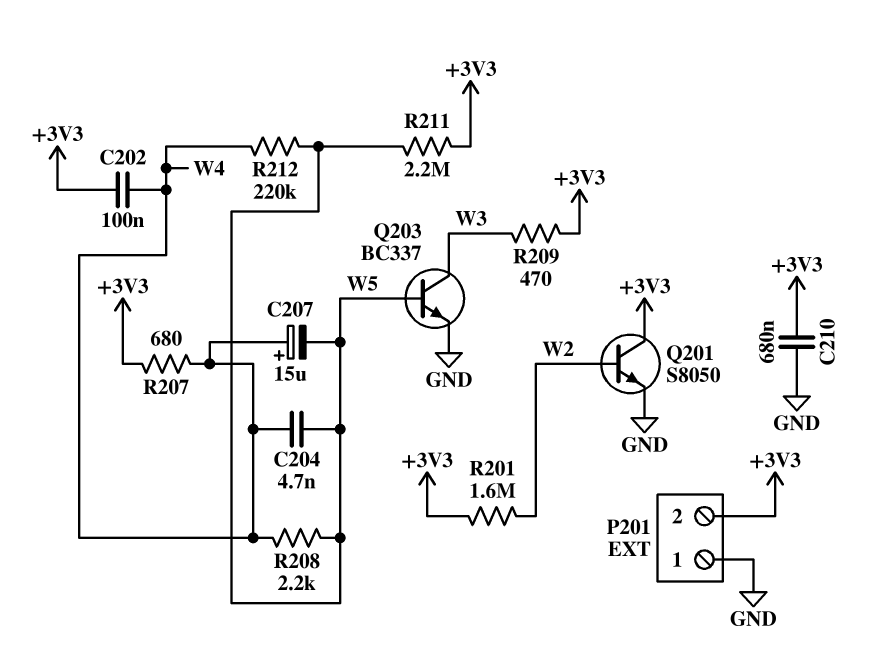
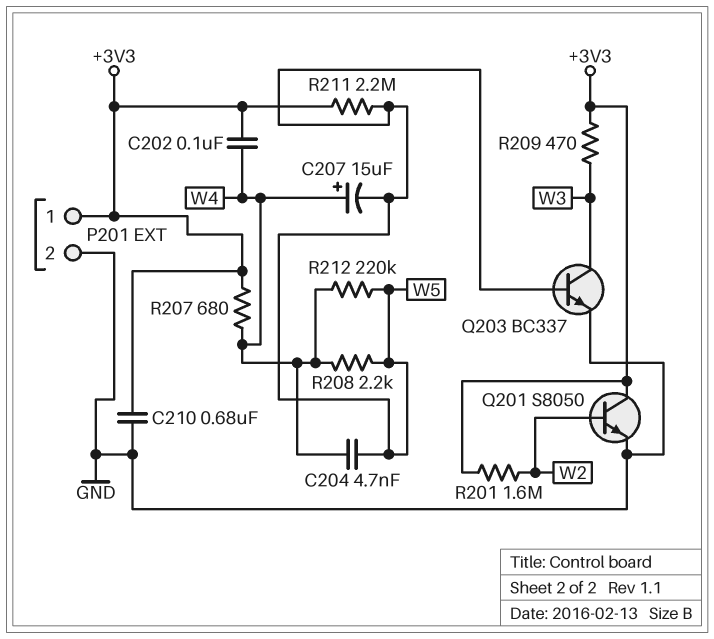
P201 pin 1: GND -> +3V3
P201 pin 2: +3V3 -> GND

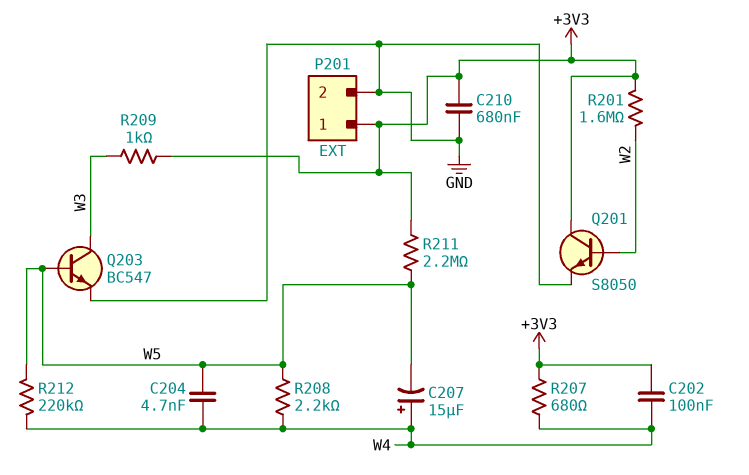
Q203: NPN BC337 (B W5, C W3, E GND) -> NPN BC547 (B W5, C W3, E GND)
R209: 470 (+3V3, W3) -> 1k (+3V3, W3)

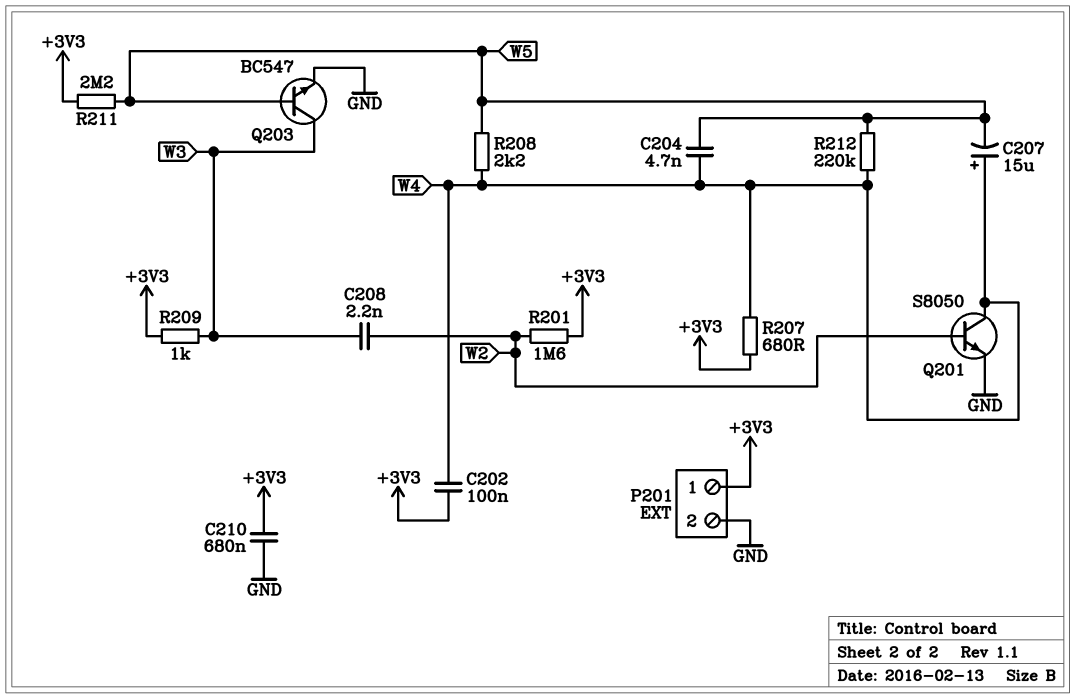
C208: none -> 2.2nF (W2, W3)
Q201: NPN S8050 (B W2, C +3V3, E GND) -> NPN S8050 (B W2, C W4, E GND)

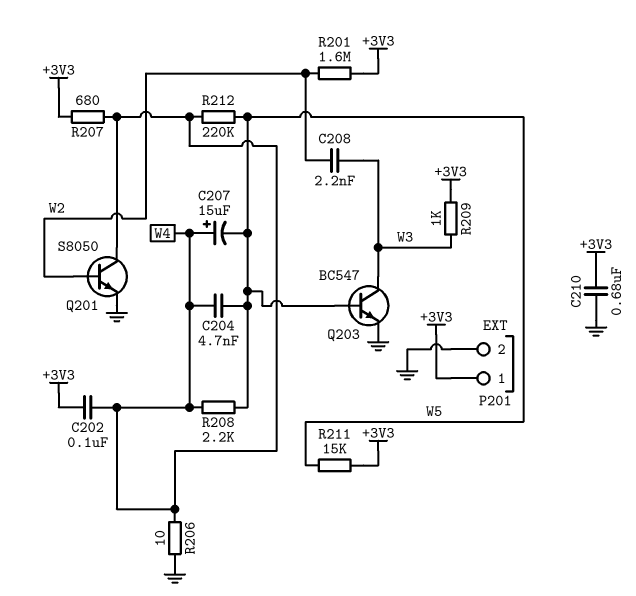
R206: none -> 10 (GND, W4)
R211: 2.2M (+3V3, W5) -> 15k (+3V3, W5)

